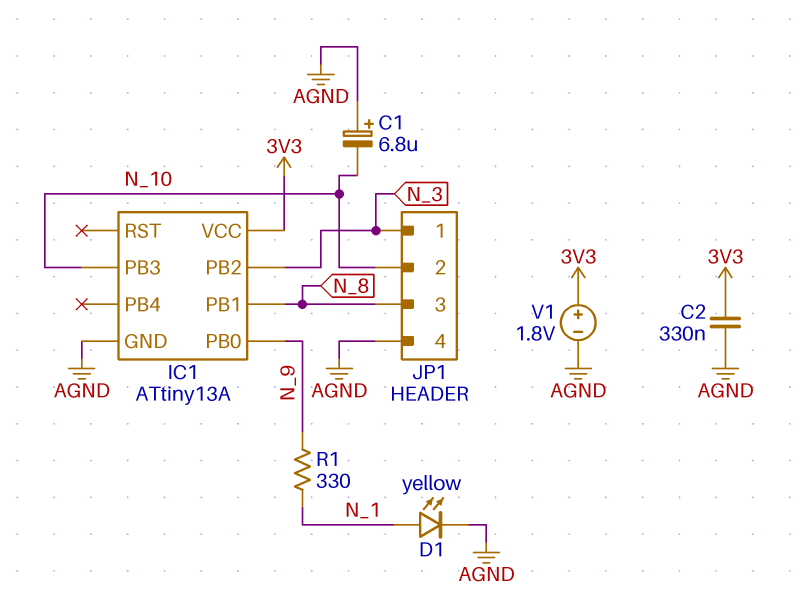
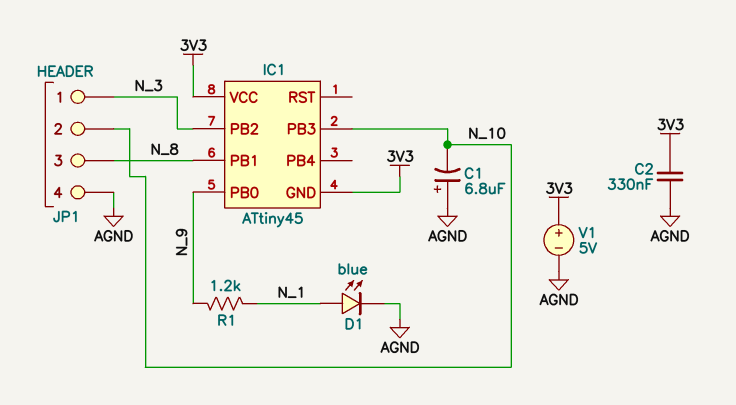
D1: LED yellow (A N_1, K AGND) -> LED blue (A N_1, K AGND)
IC1: ATtiny13A -> ATtiny45
IC1 pin GND: AGND -> 3V3
R1: 330 (N_1, N_9) -> 1.2k (N_1, N_9)
V1: 1.8V (plus 3V3, minus AGND) -> 5V (plus 3V3, minus AGND)

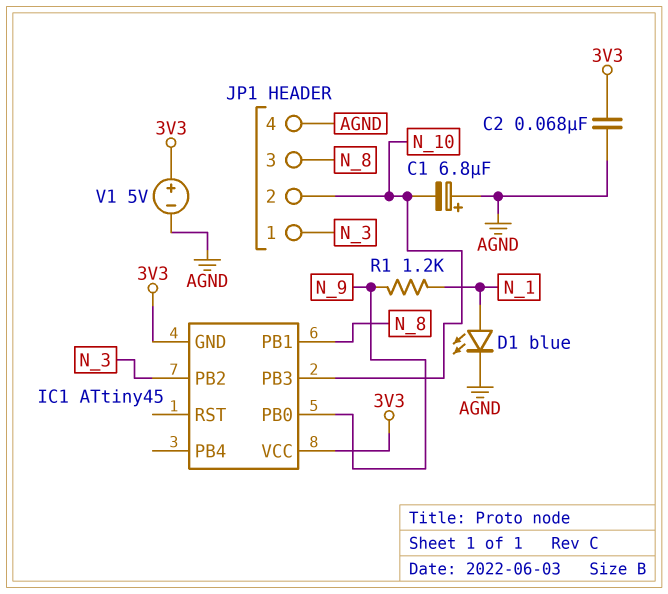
C2: 330nF (3V3, AGND) -> 68nF (3V3, AGND)

